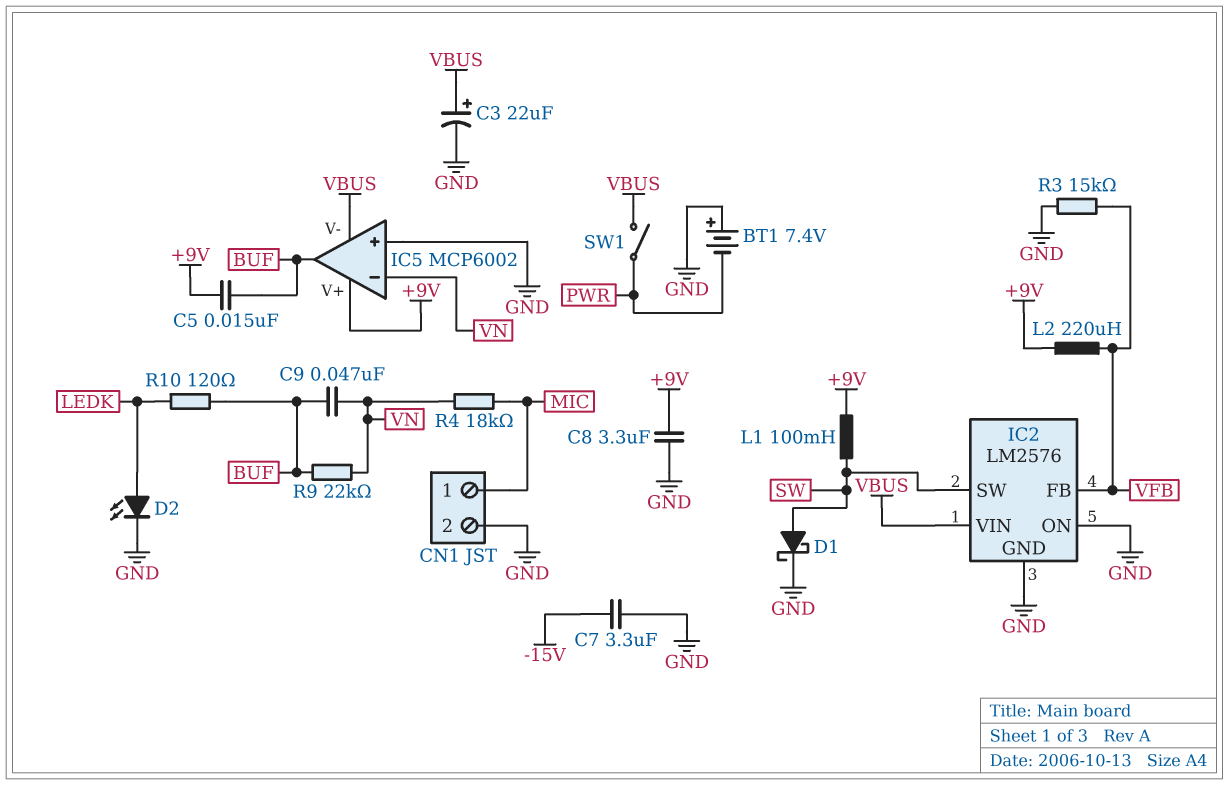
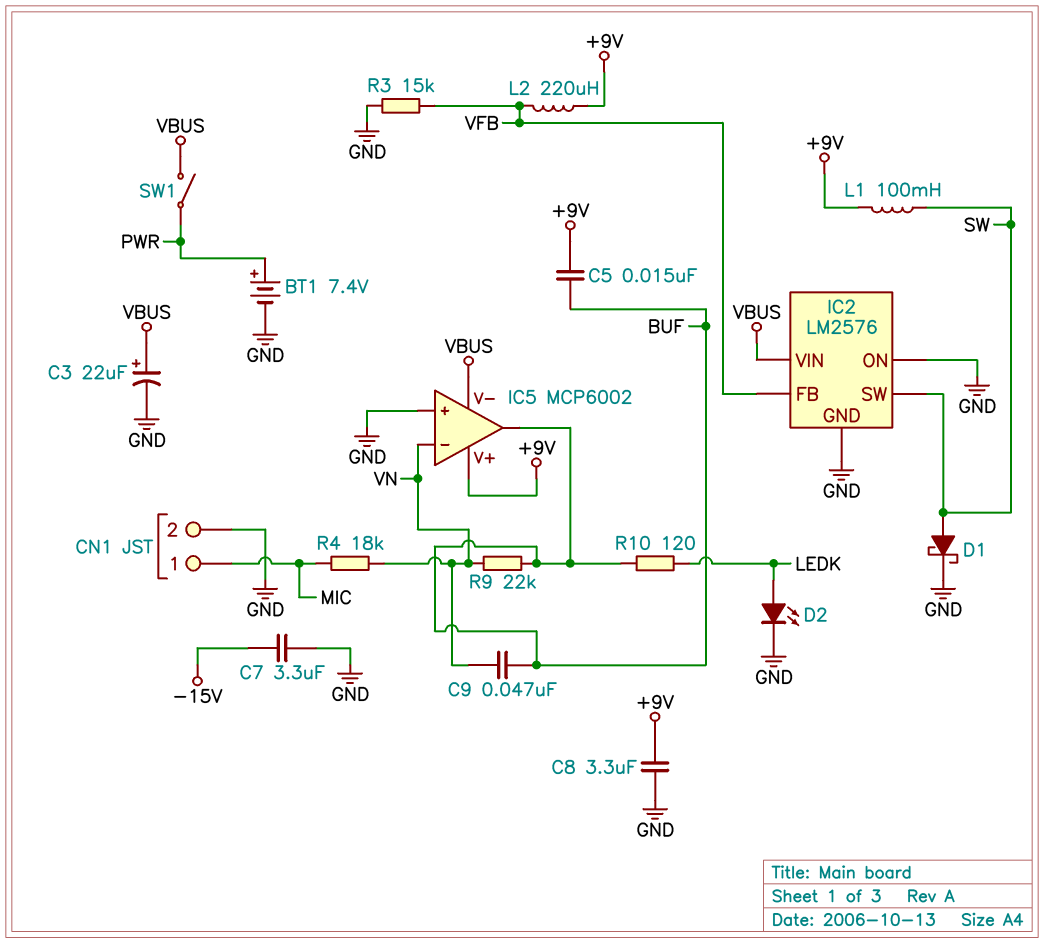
BT1: 7.4V (plus GND, minus PWR) -> 7.4V (plus PWR, minus GND)

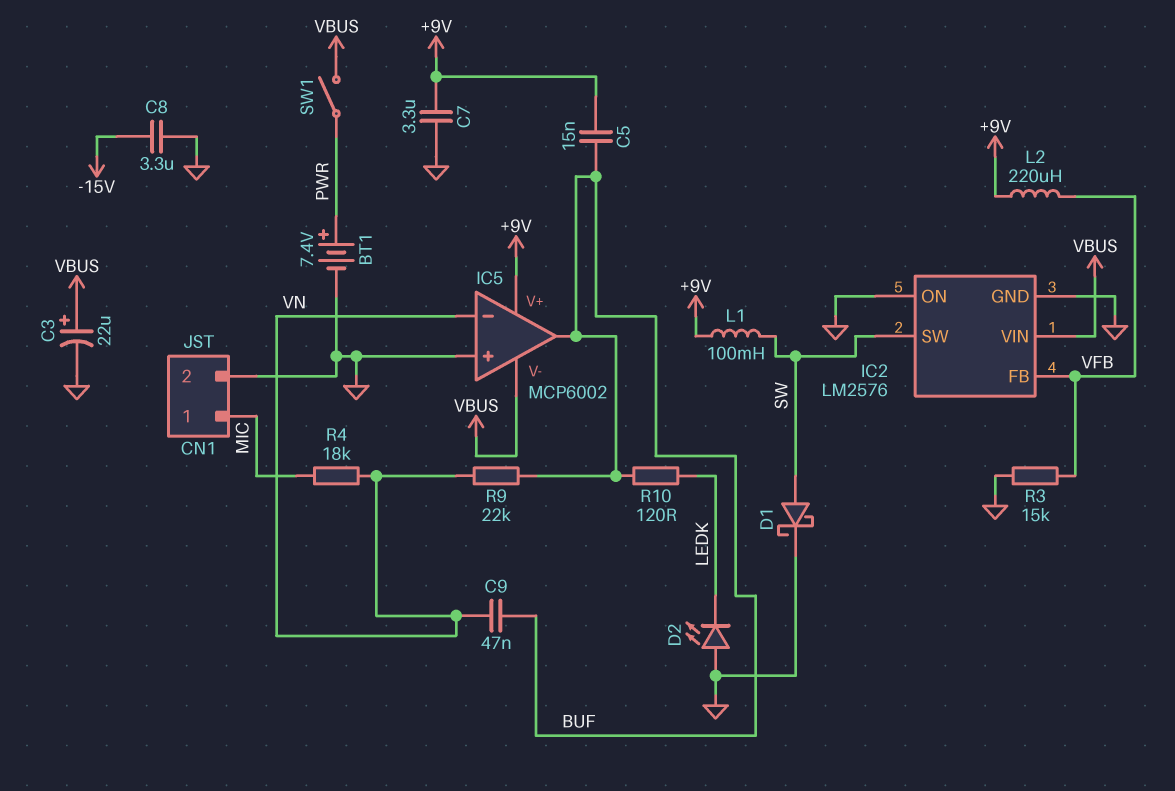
C7: 3.3uF (-15V, GND) -> 3.3uF (+9V, GND)
C8: 3.3uF (+9V, GND) -> 3.3uF (-15V, GND)
D2: LED (A LEDK, K GND) -> LED (A GND, K LEDK)

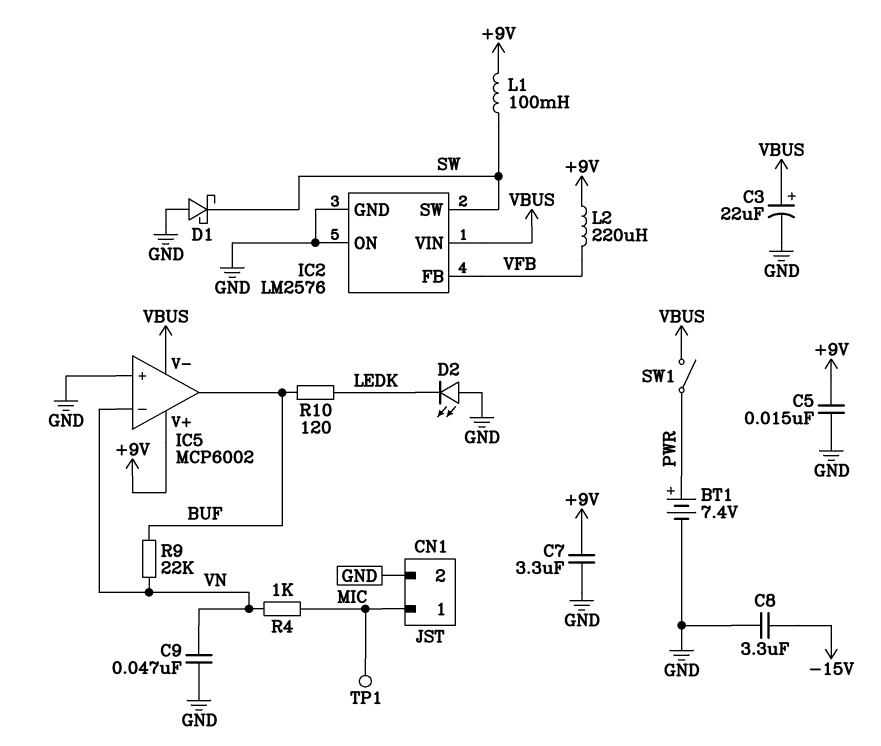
C5: 15nF (+9V, BUF) -> 15nF (+9V, GND)
C9: 47nF (BUF, VN) -> 47nF (GND, VN)
D1: schottky (A SW, K GND) -> schottky (A GND, K SW)
R3: 15k (GND, VFB) -> none
R4: 18k (MIC, VN) -> 1k (MIC, VN)
TP1: none -> test point (MIC)

